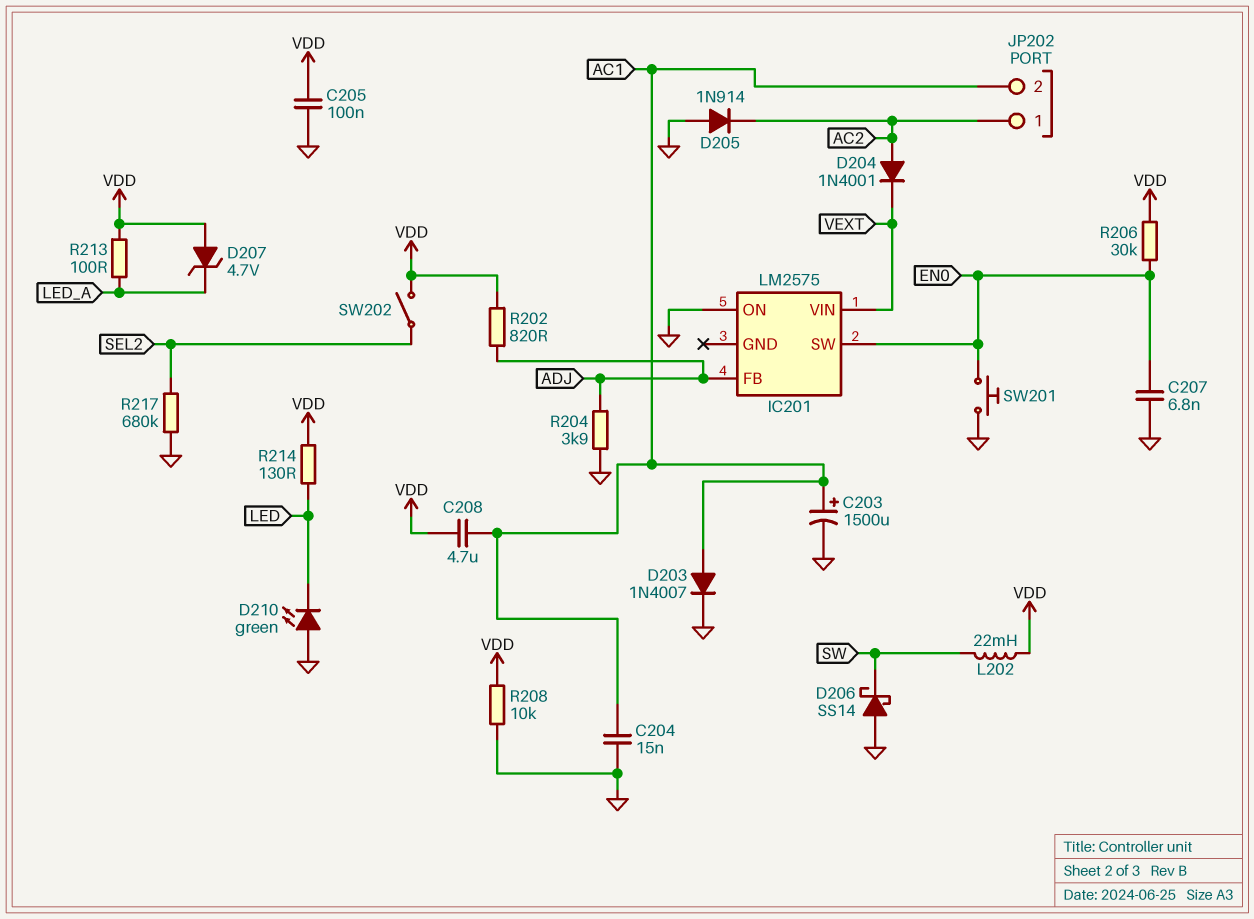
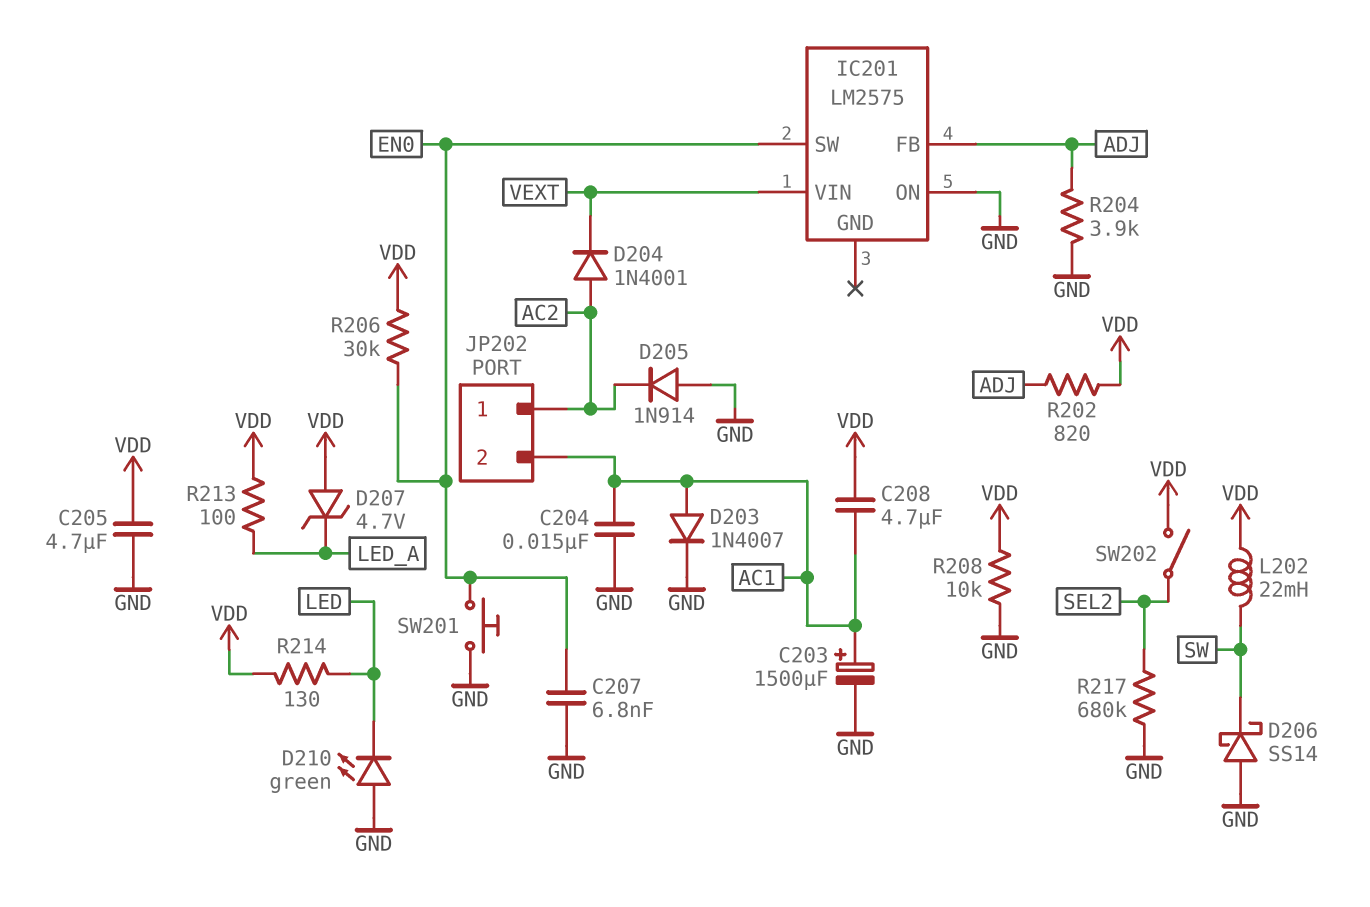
C205: 100nF (GND, VDD) -> 4.7uF (GND, VDD)

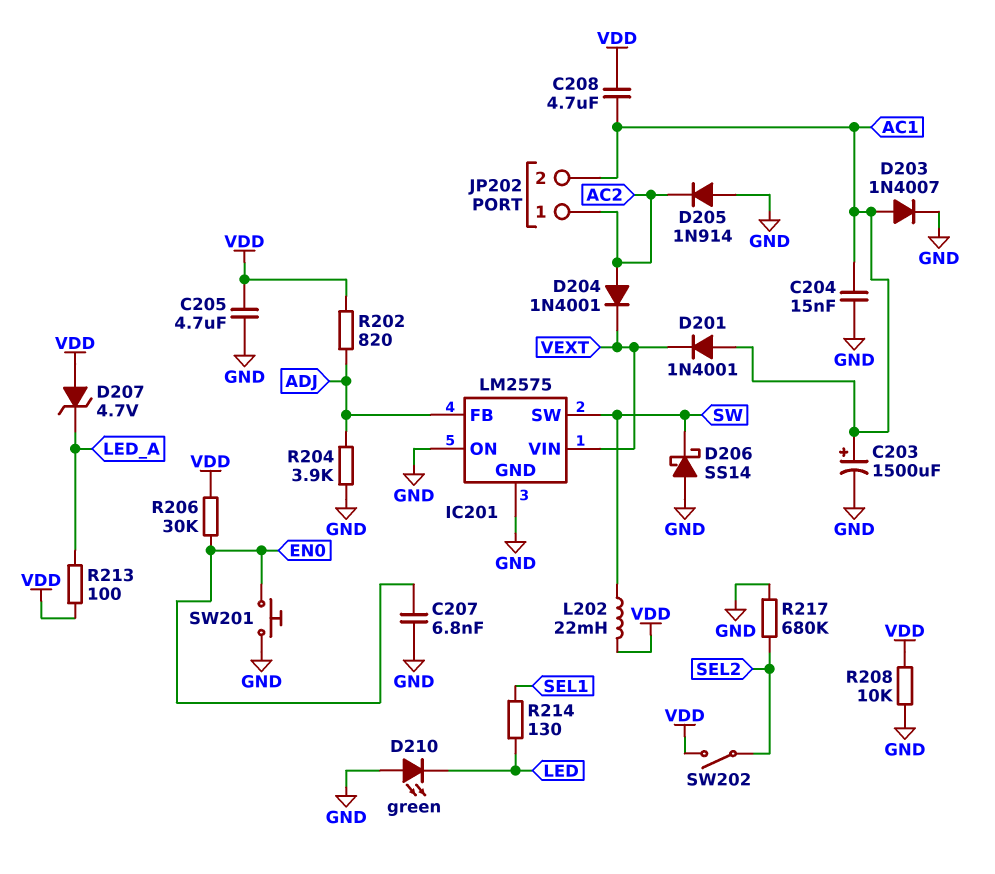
D201: none -> diode 1N4001 (A AC1, K VEXT)
IC201 pin GND: none -> GND
IC201 pin SW: EN0 -> SW
R214: 130 (LED, VDD) -> 130 (LED, SEL1)

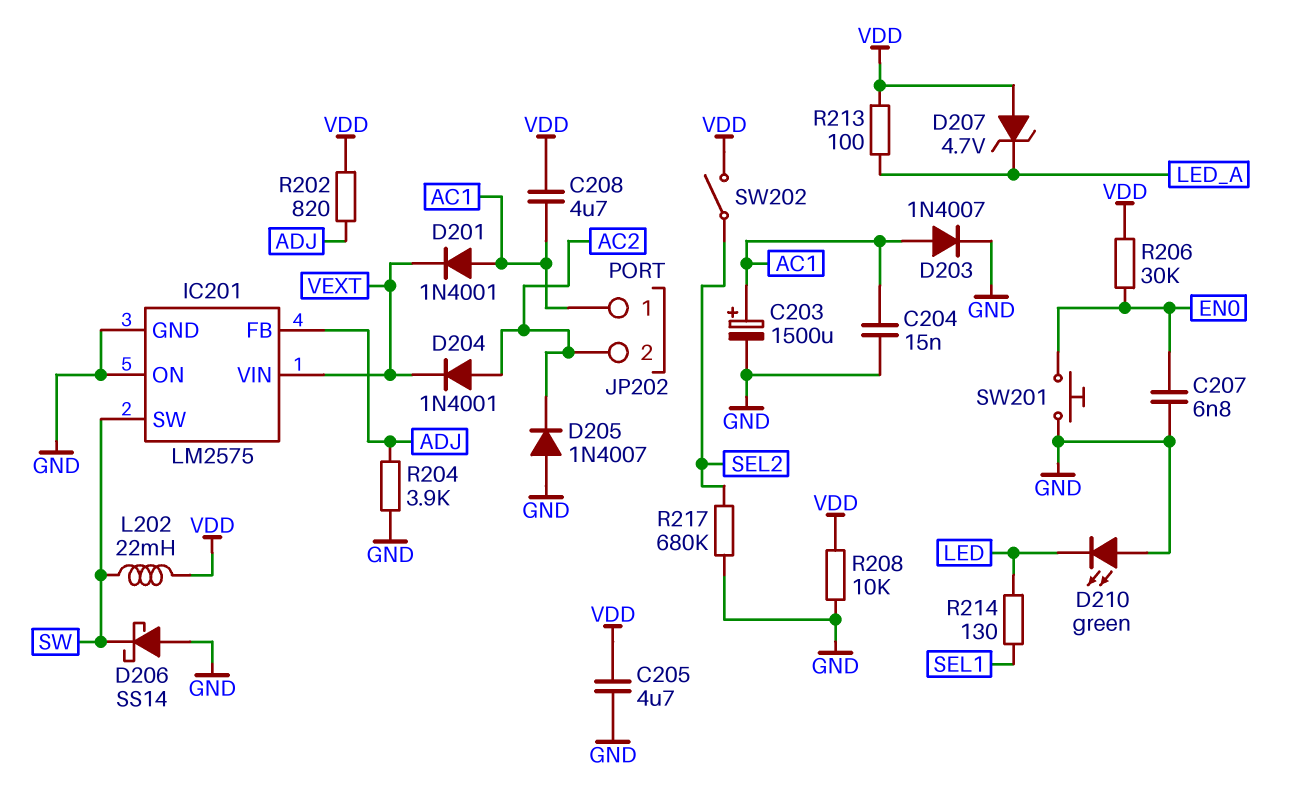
D205: diode 1N914 (A GND, K AC2) -> diode 1N4007 (A GND, K AC2)
JP202 pin 1: AC2 -> AC1
JP202 pin 2: AC1 -> AC2

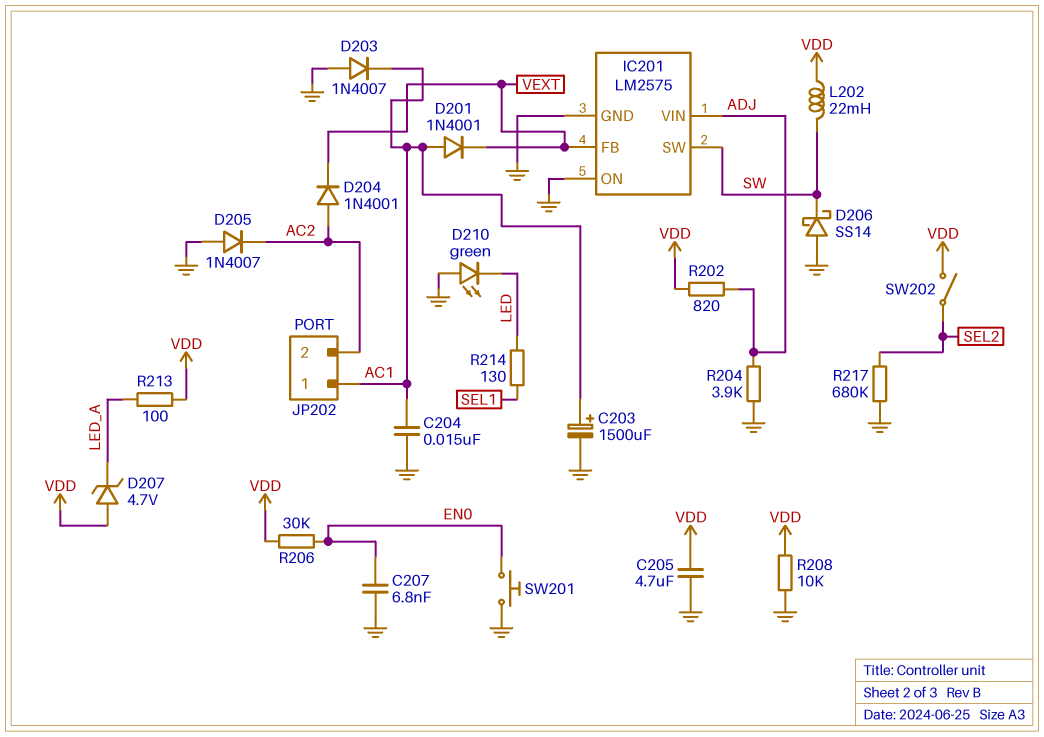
C208: 4.7uF (AC1, VDD) -> none
D203: diode 1N4007 (A AC1, K GND) -> diode 1N4007 (A GND, K AC1)
IC201 pin FB: ADJ -> VEXT
IC201 pin VIN: VEXT -> ADJ

